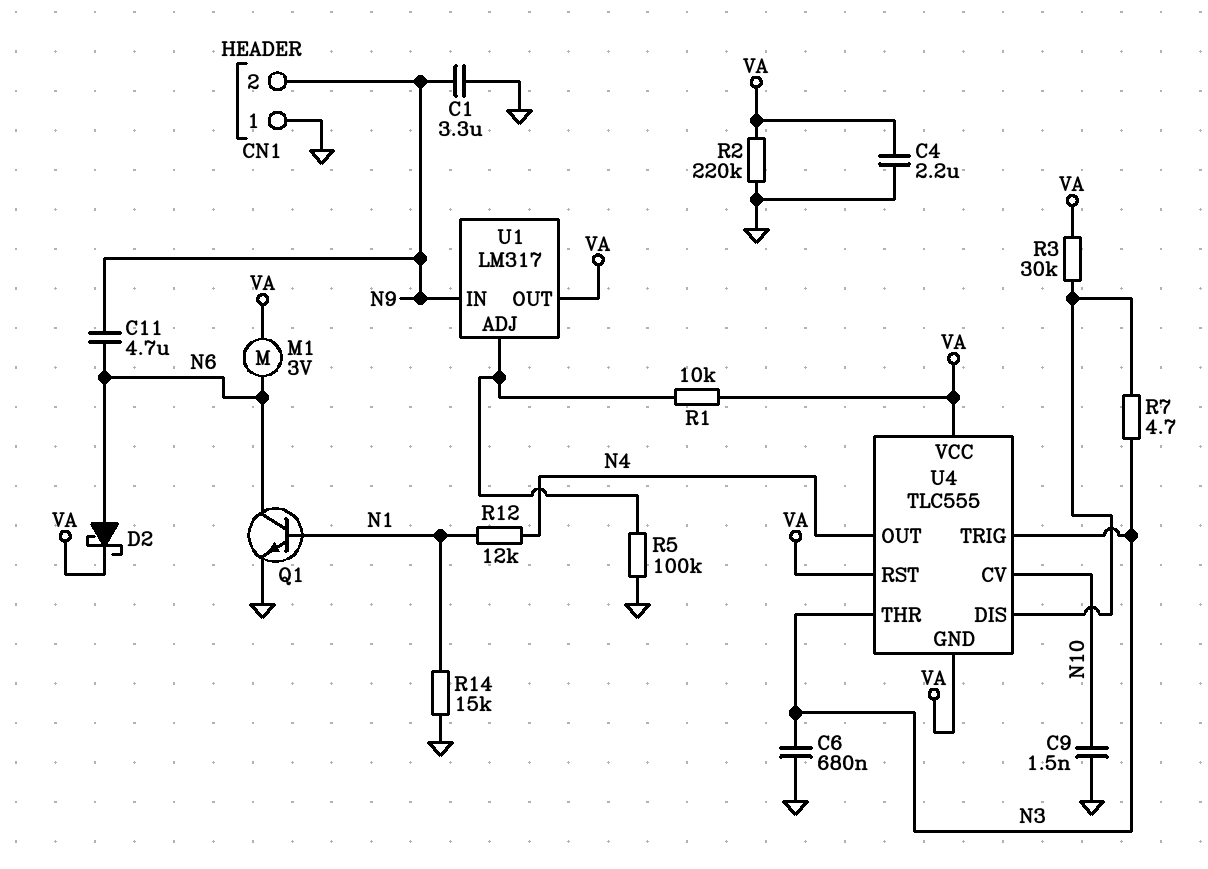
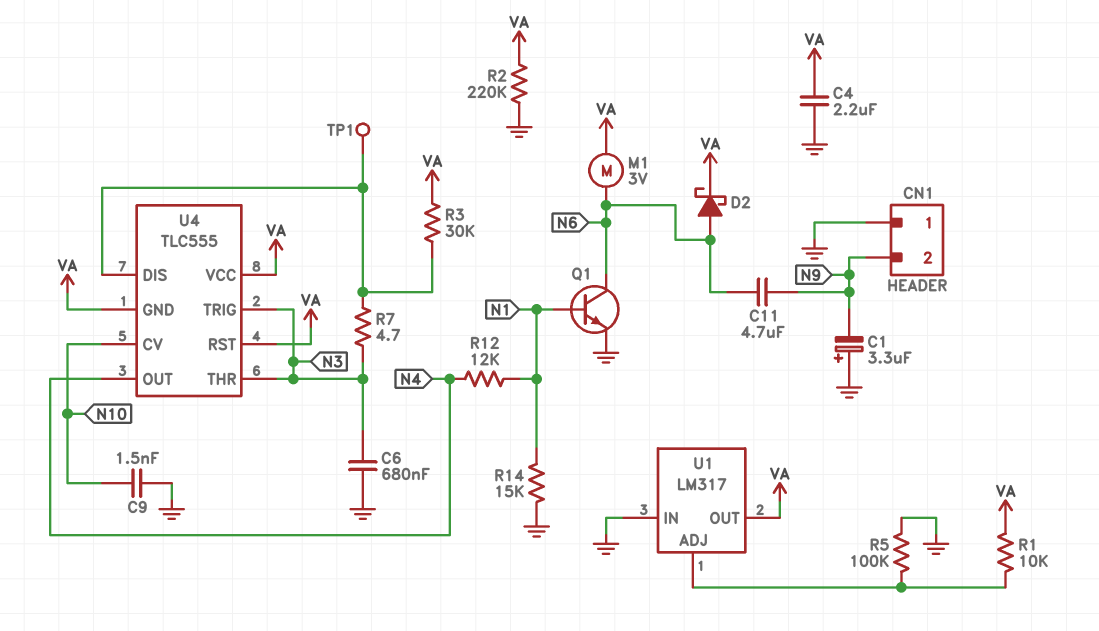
C1: 3.3uF (GND, N9) -> 3.3uF (plus GND, minus N9)
TP1: none -> test point (U4/DIS)
U1 pin IN: N9 -> GND

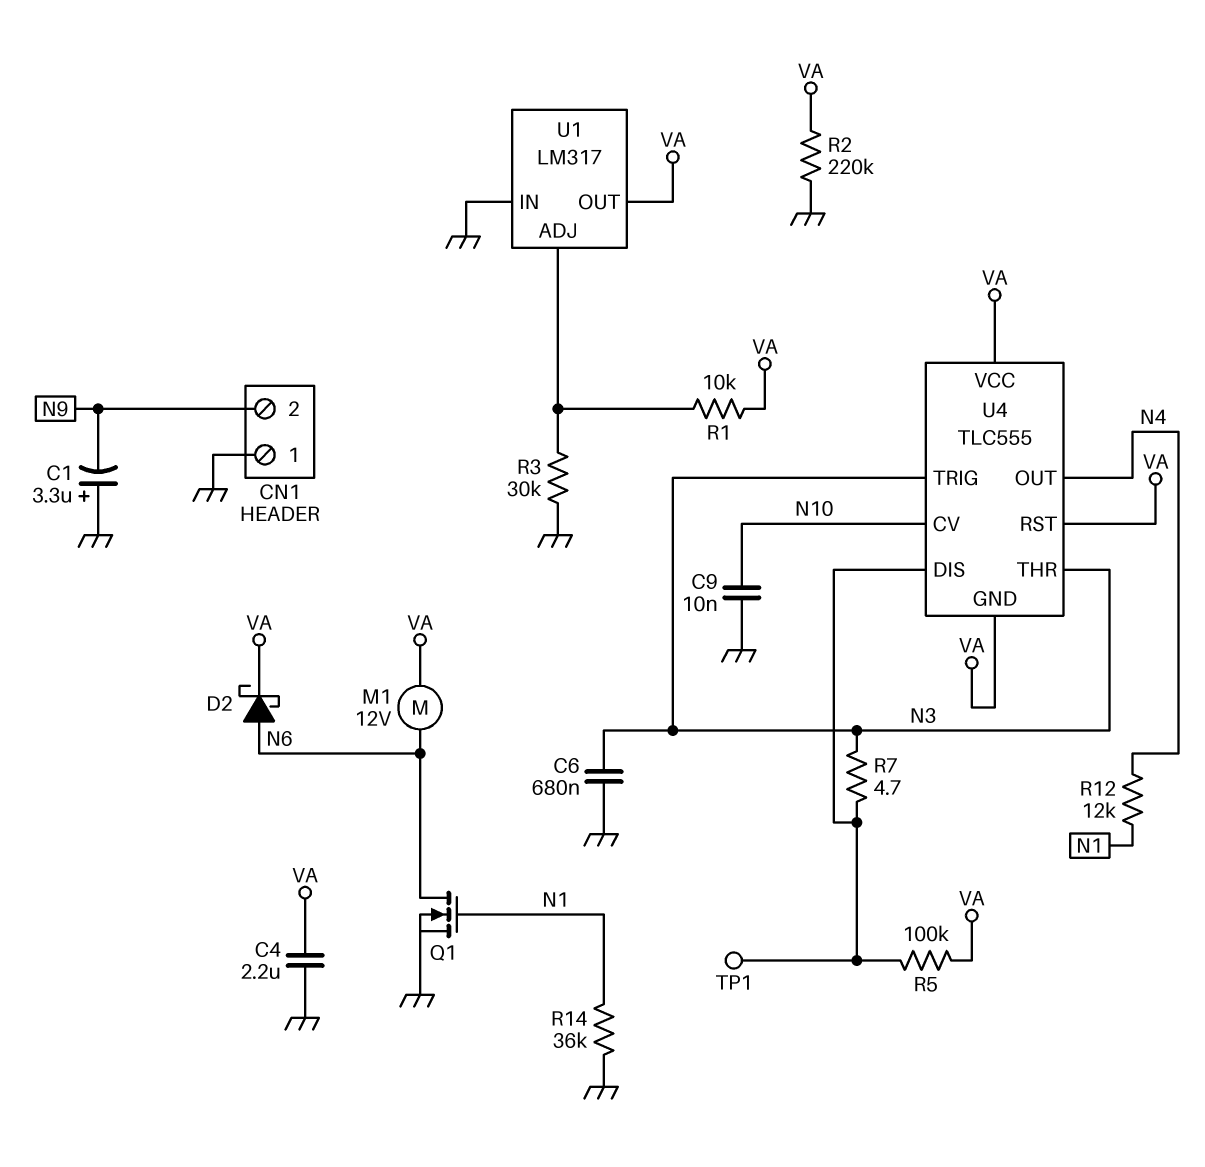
C9: 1.5nF (GND, N10) -> 10nF (GND, N10)
C11: 4.7uF (N6, N9) -> none
M1: motor 3V (N6, VA) -> motor 12V (N6, VA)
Q1: NPN (B N1, C N6, E GND) -> NMOS (G N1, D N6, S GND)
R3: 30k (U4/DIS, VA) -> 30k (GND, U1/ADJ)
R5: 100k (GND, U1/ADJ) -> 100k (U4/DIS, VA)
R14: 15k (GND, N1) -> 36k (GND, N1)

